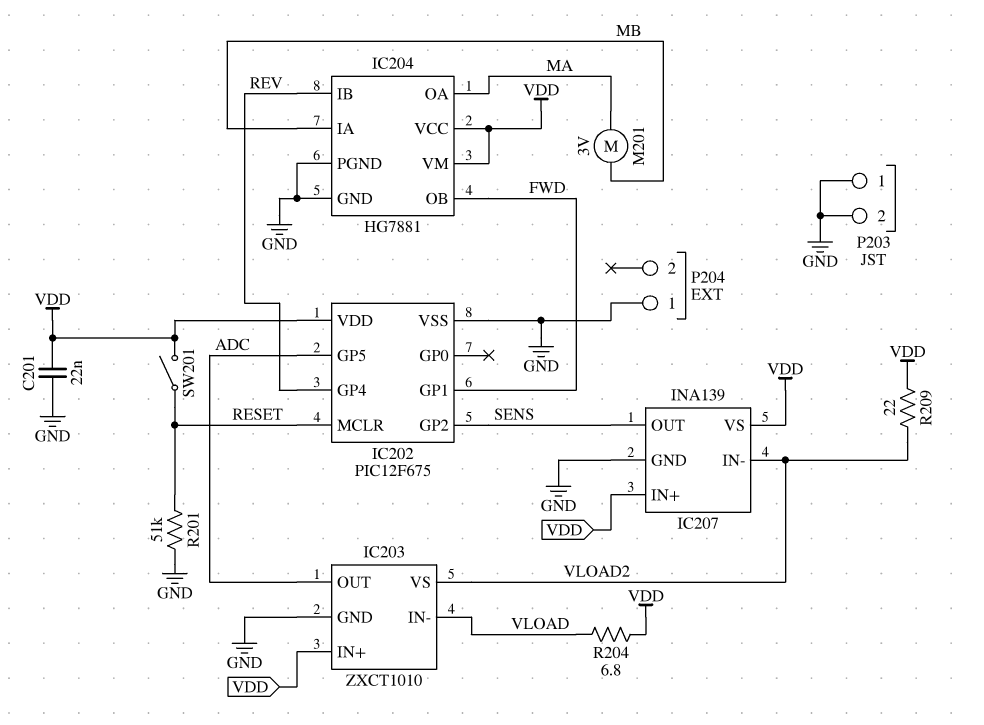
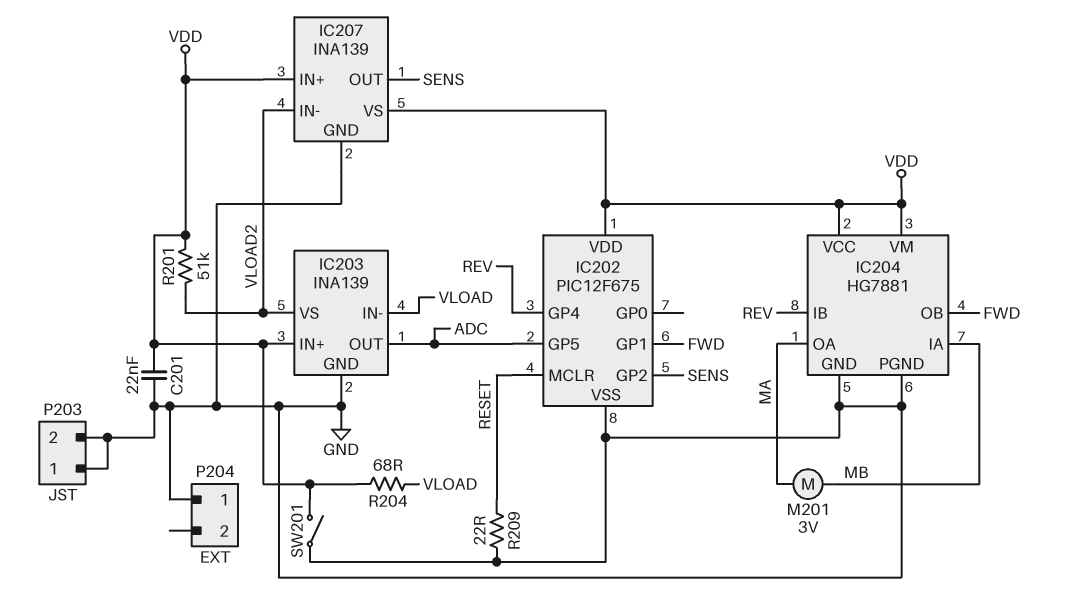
IC203: ZXCT1010 -> INA139
R201: 51k (GND, RESET) -> 51k (VDD, VLOAD2)
R204: 6.8 (VDD, VLOAD) -> 68 (VDD, VLOAD)
R209: 22 (VDD, VLOAD2) -> 22 (GND, RESET)
SW201: switch (RESET, VDD) -> switch (GND, VDD)

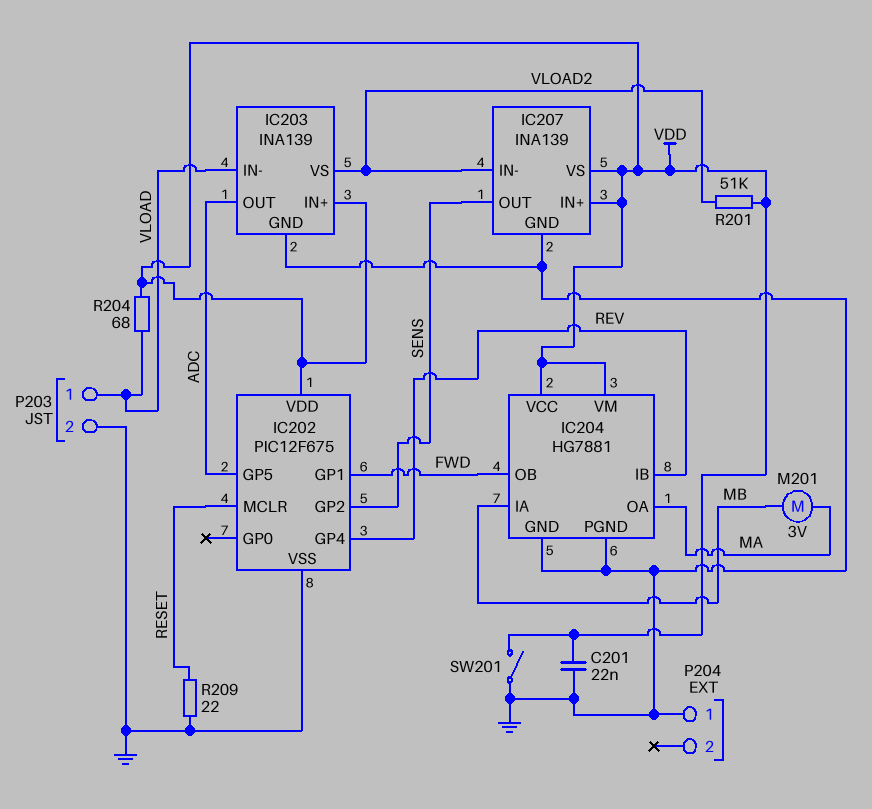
P203 pin 1: GND -> VLOAD

